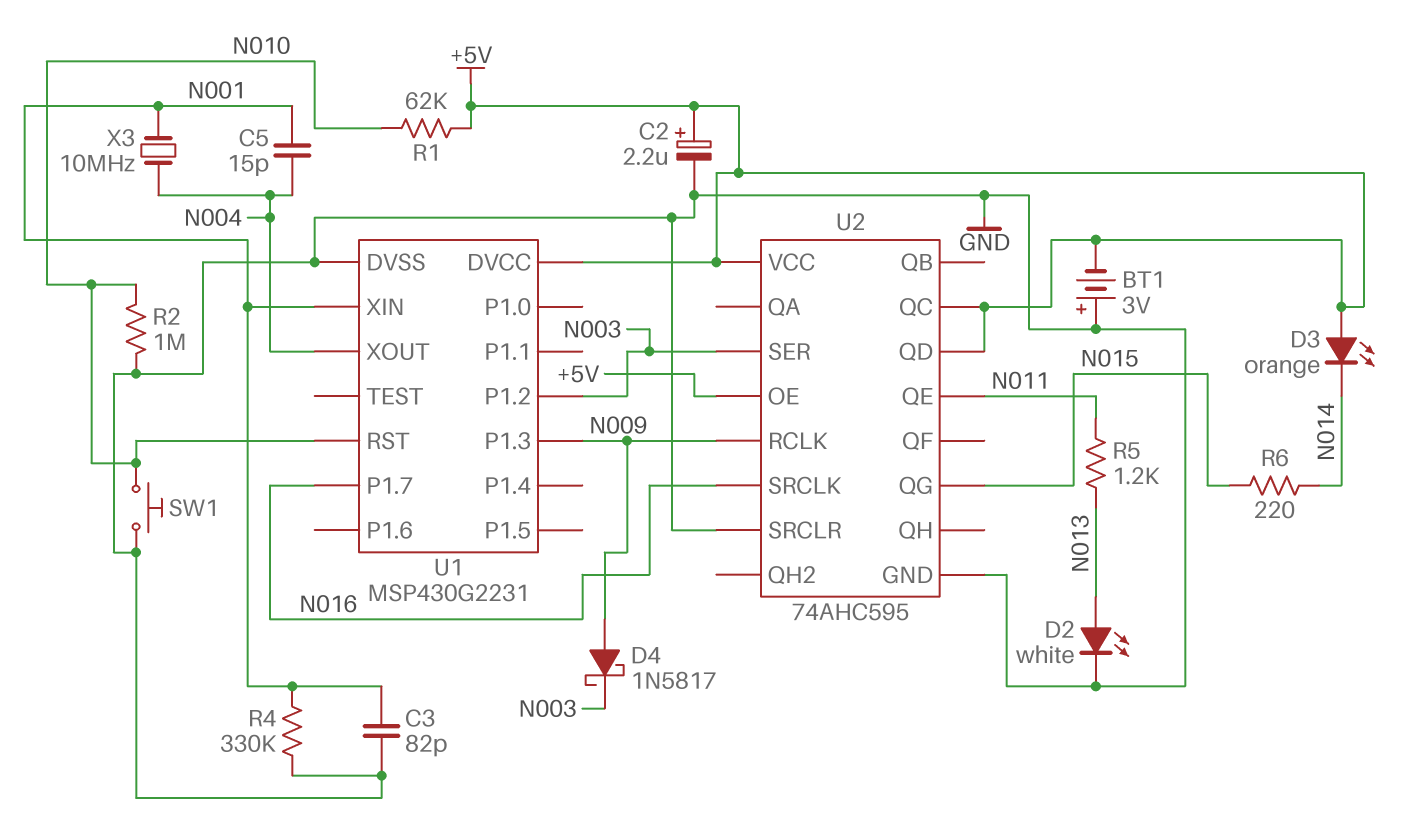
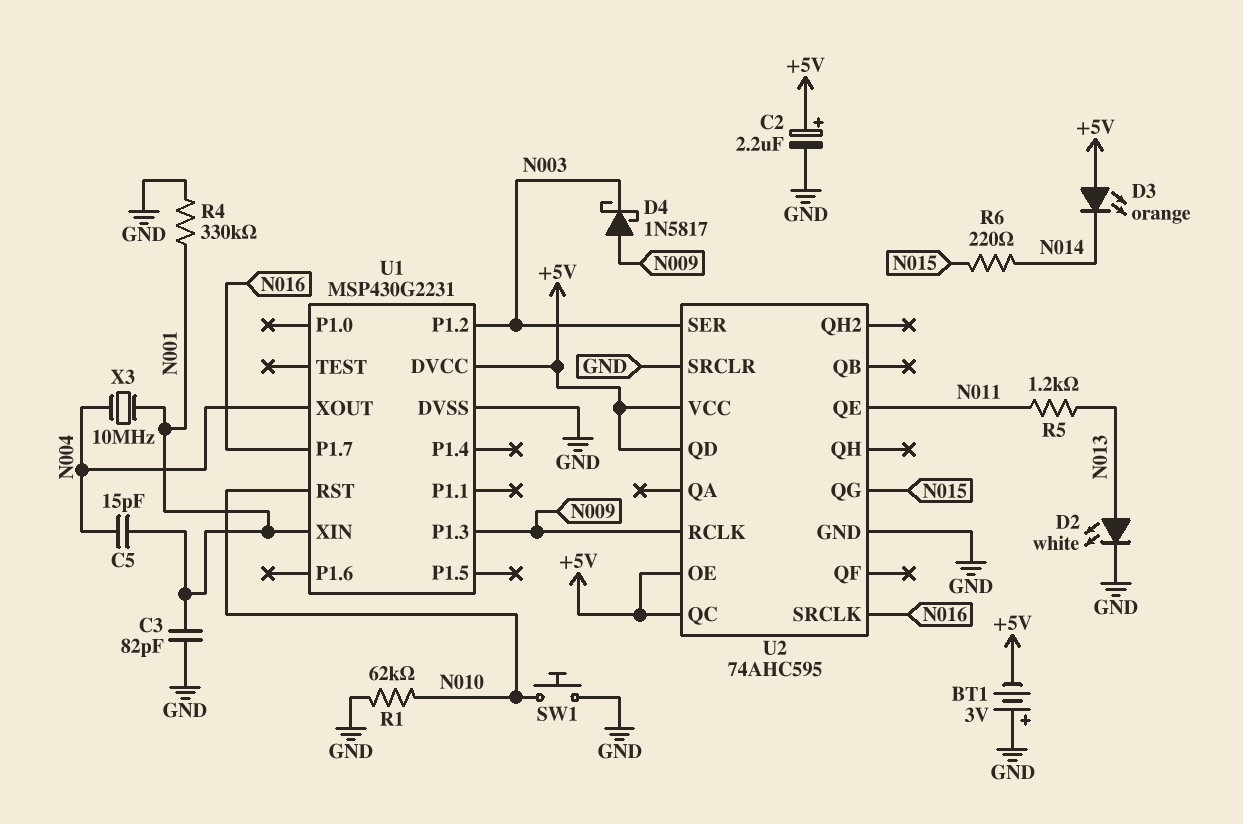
R1: 62k (+5V, N010) -> 62k (GND, N010)
R2: 1M (GND, N010) -> none

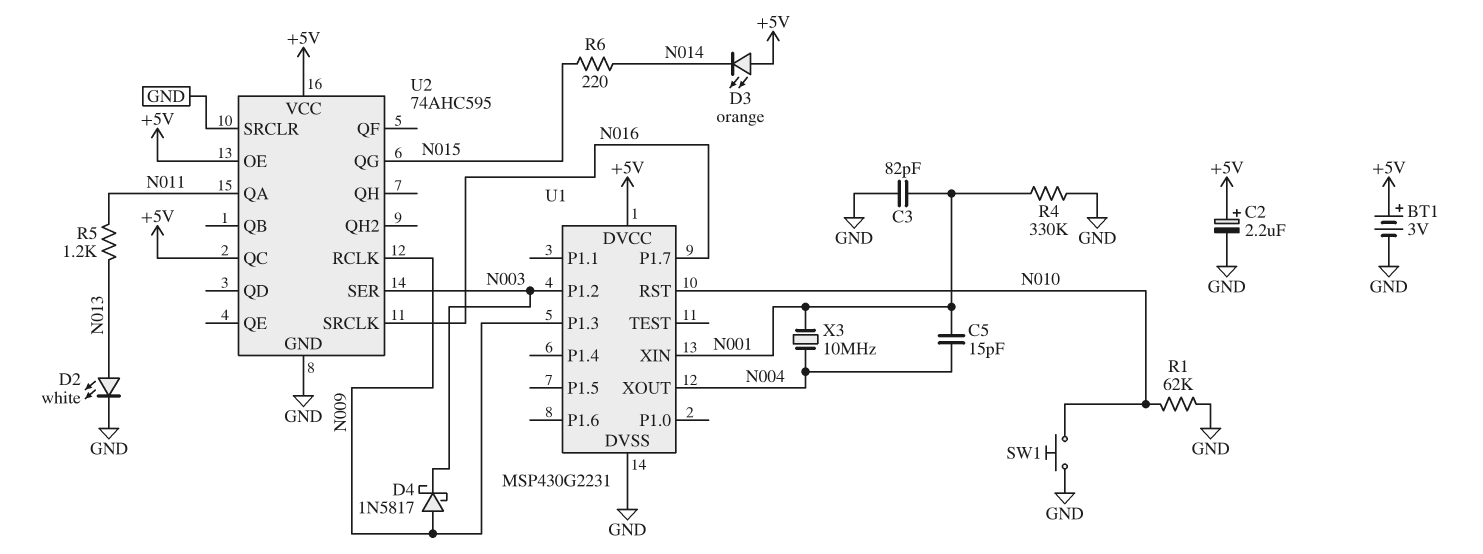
BT1: 3V (plus GND, minus +5V) -> 3V (plus +5V, minus GND)
U2 pin QA: none -> N011
U2 pin QD: +5V -> none
U2 pin QE: N011 -> none

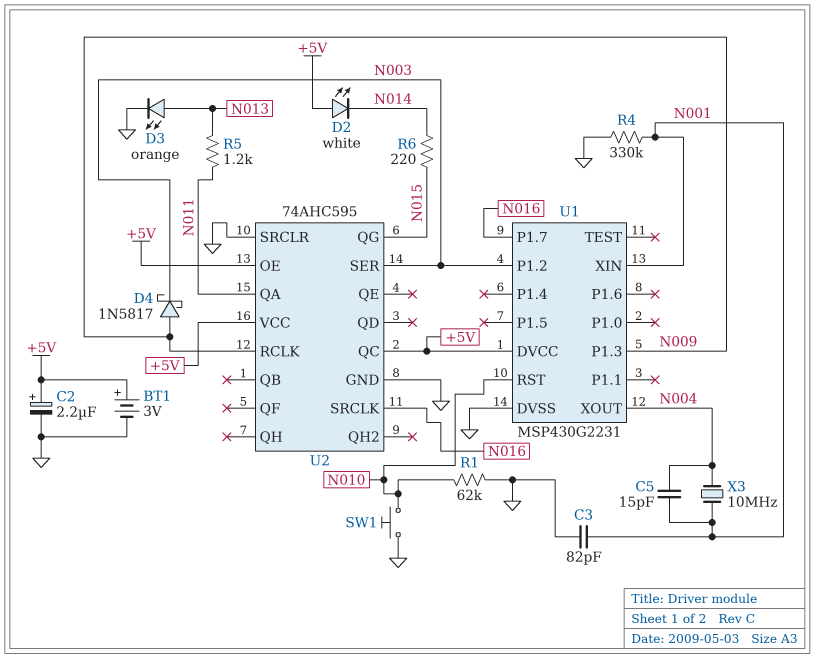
D2: LED white (A N013, K GND) -> LED white (A +5V, K N014)
D3: LED orange (A +5V, K N014) -> LED orange (A N013, K GND)

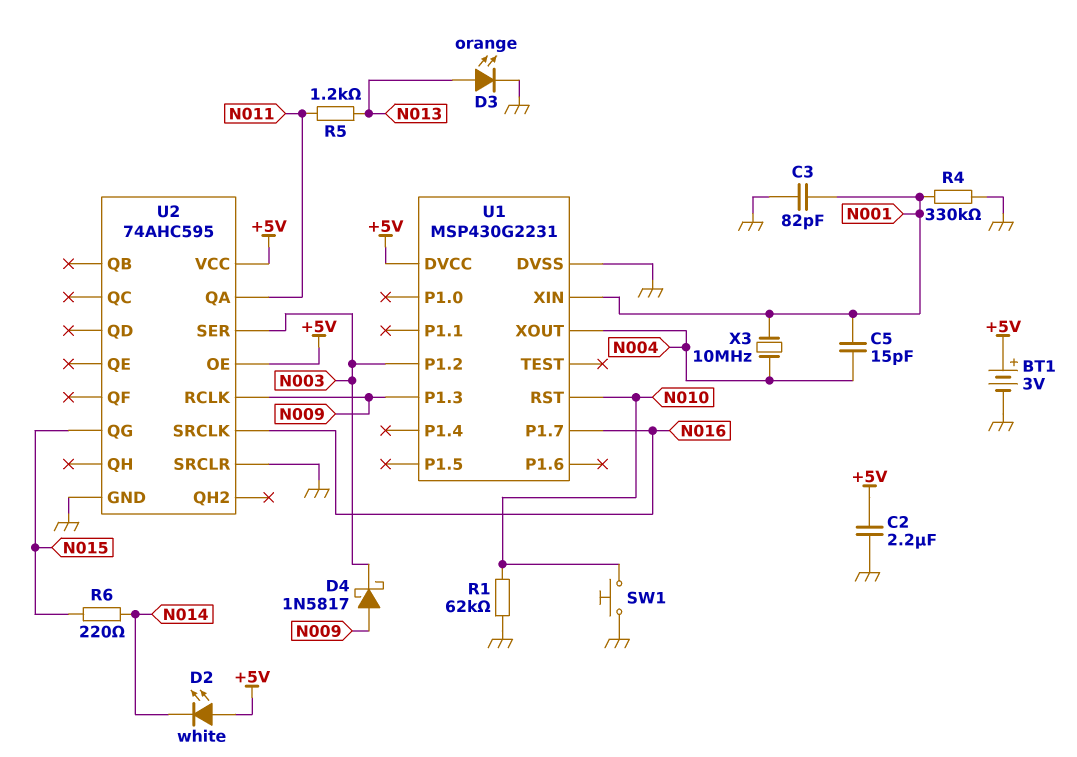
C2: 2.2uF (plus +5V, minus GND) -> 2.2uF (+5V, GND)
U2 pin QC: +5V -> none

